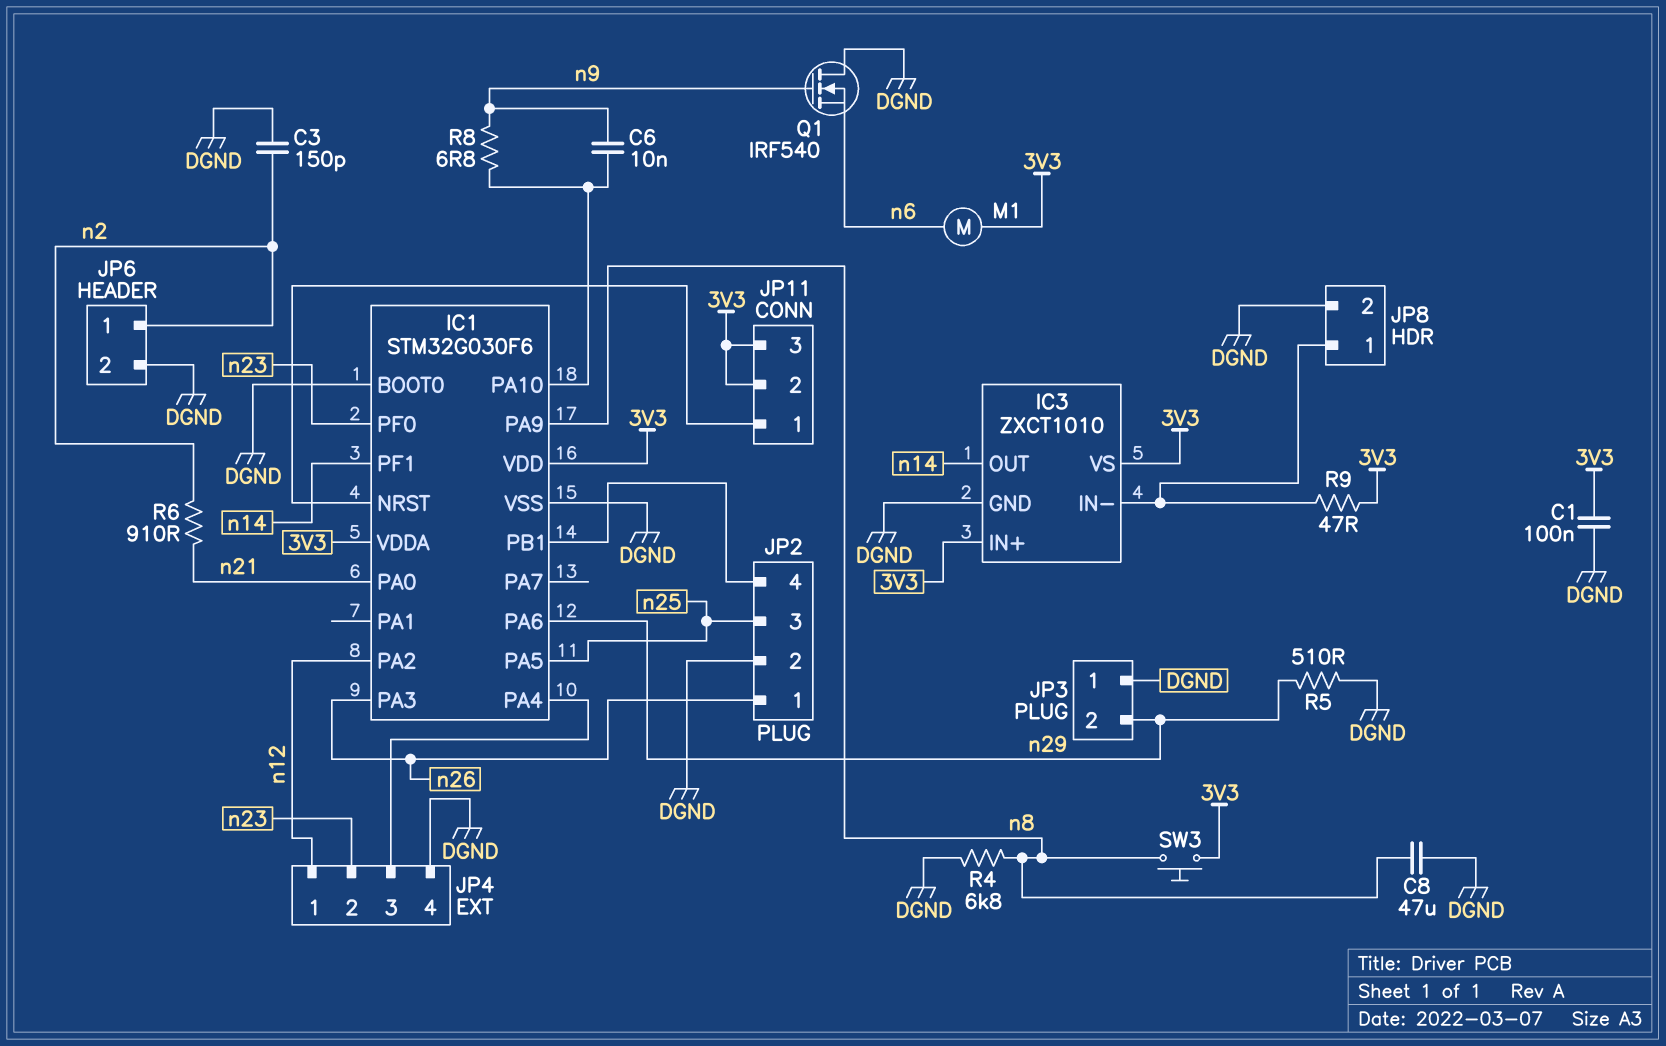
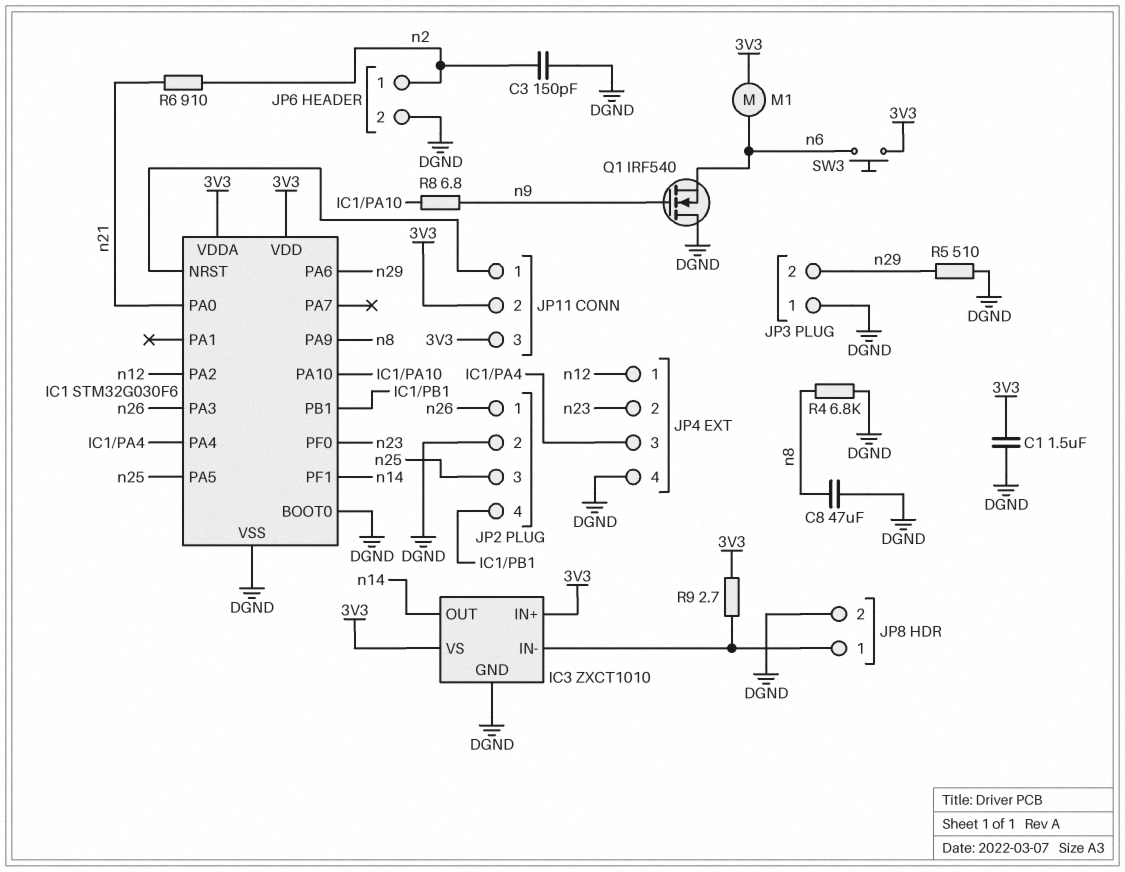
C1: 100nF (3V3, DGND) -> 1.5uF (3V3, DGND)
C6: 10nF (IC1/PA10, n9) -> none
R9: 47 (3V3, IC3/IN-) -> 2.7 (3V3, IC3/IN-)
SW3: button (3V3, n8) -> button (3V3, n6)

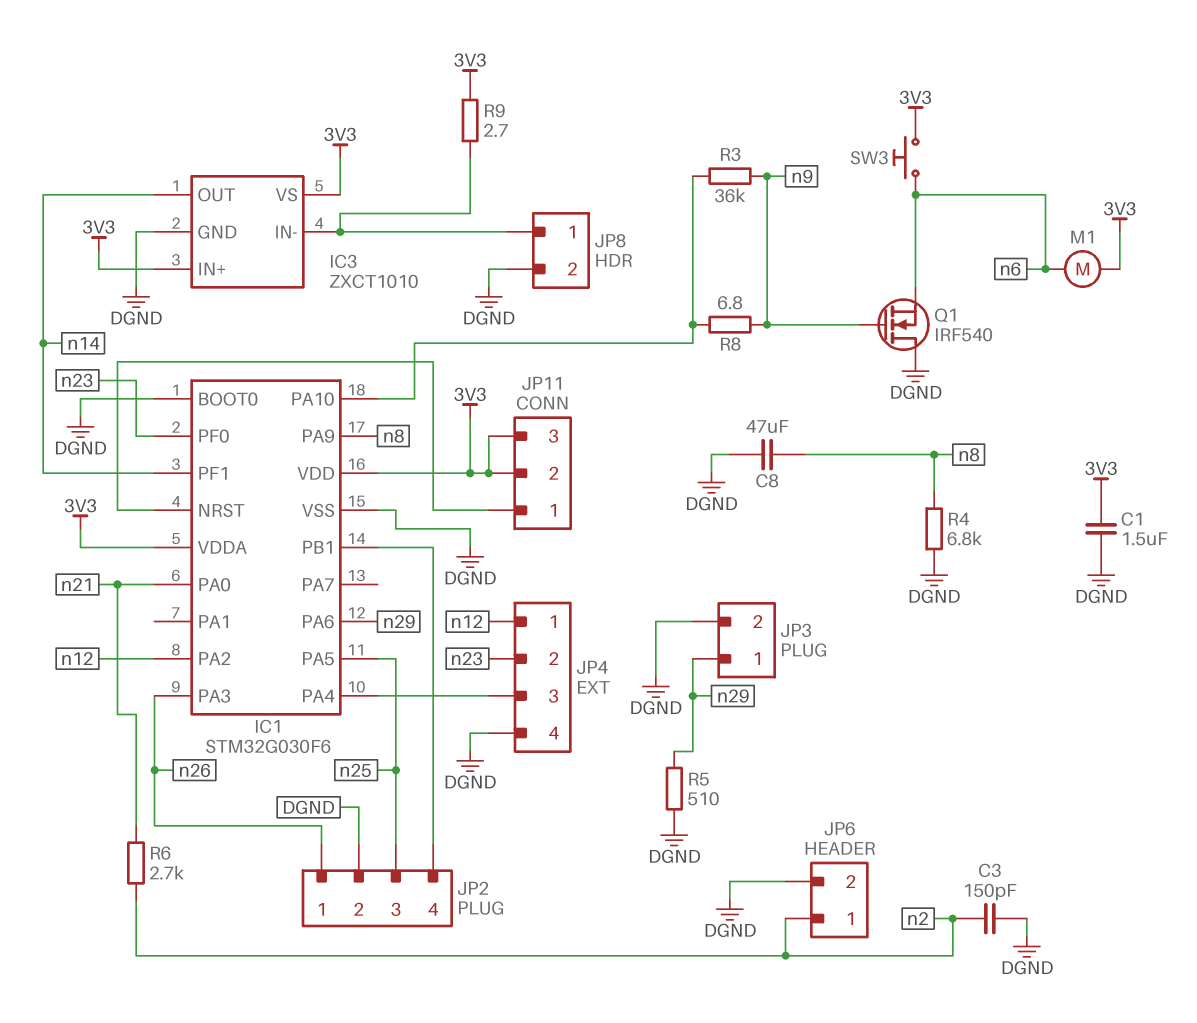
JP3 pin 1: DGND -> n29
JP3 pin 2: n29 -> DGND
R3: none -> 36k (IC1/PA10, n9)
R6: 910 (n2, n21) -> 2.7k (n2, n21)

